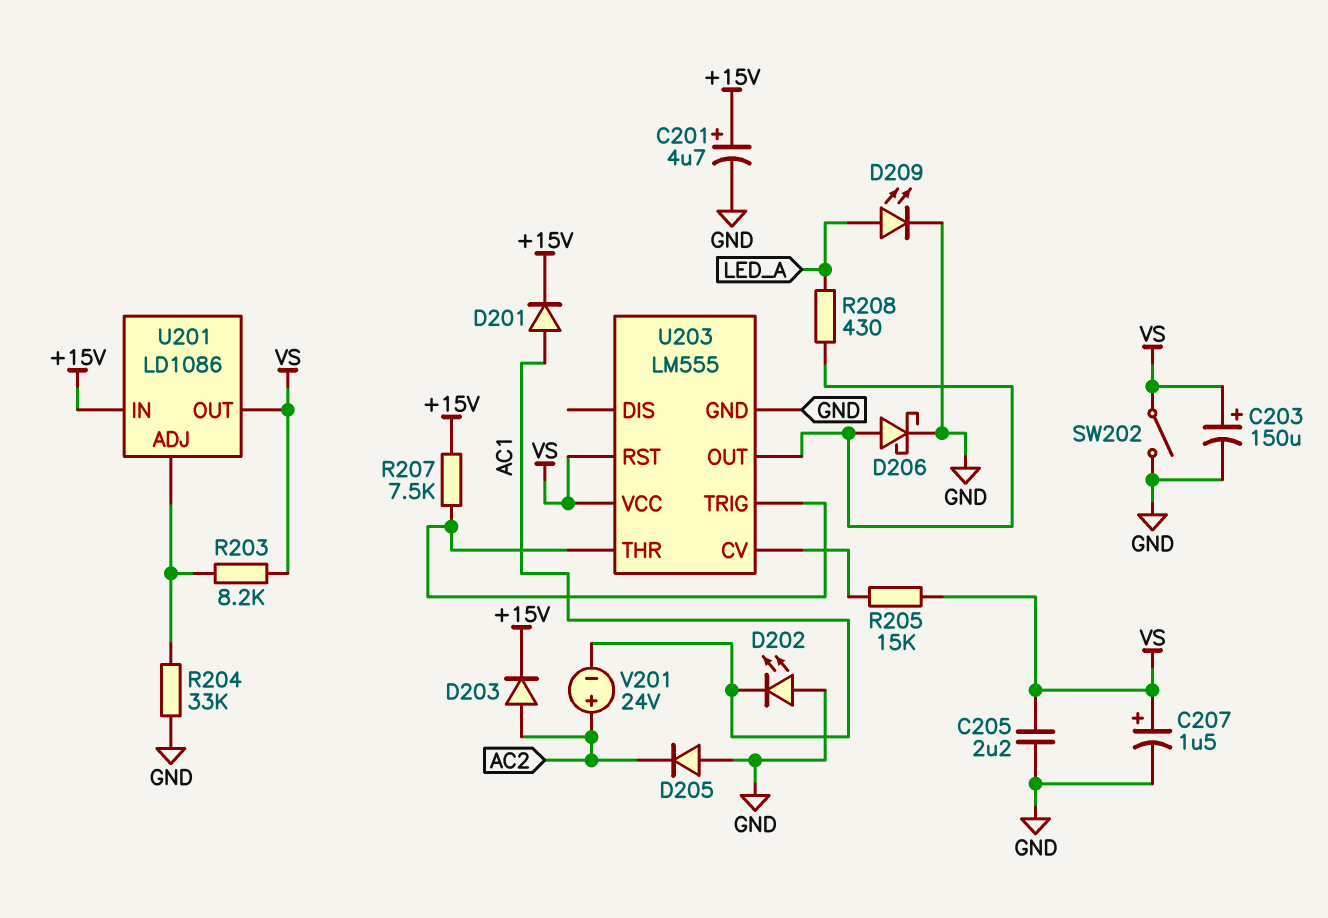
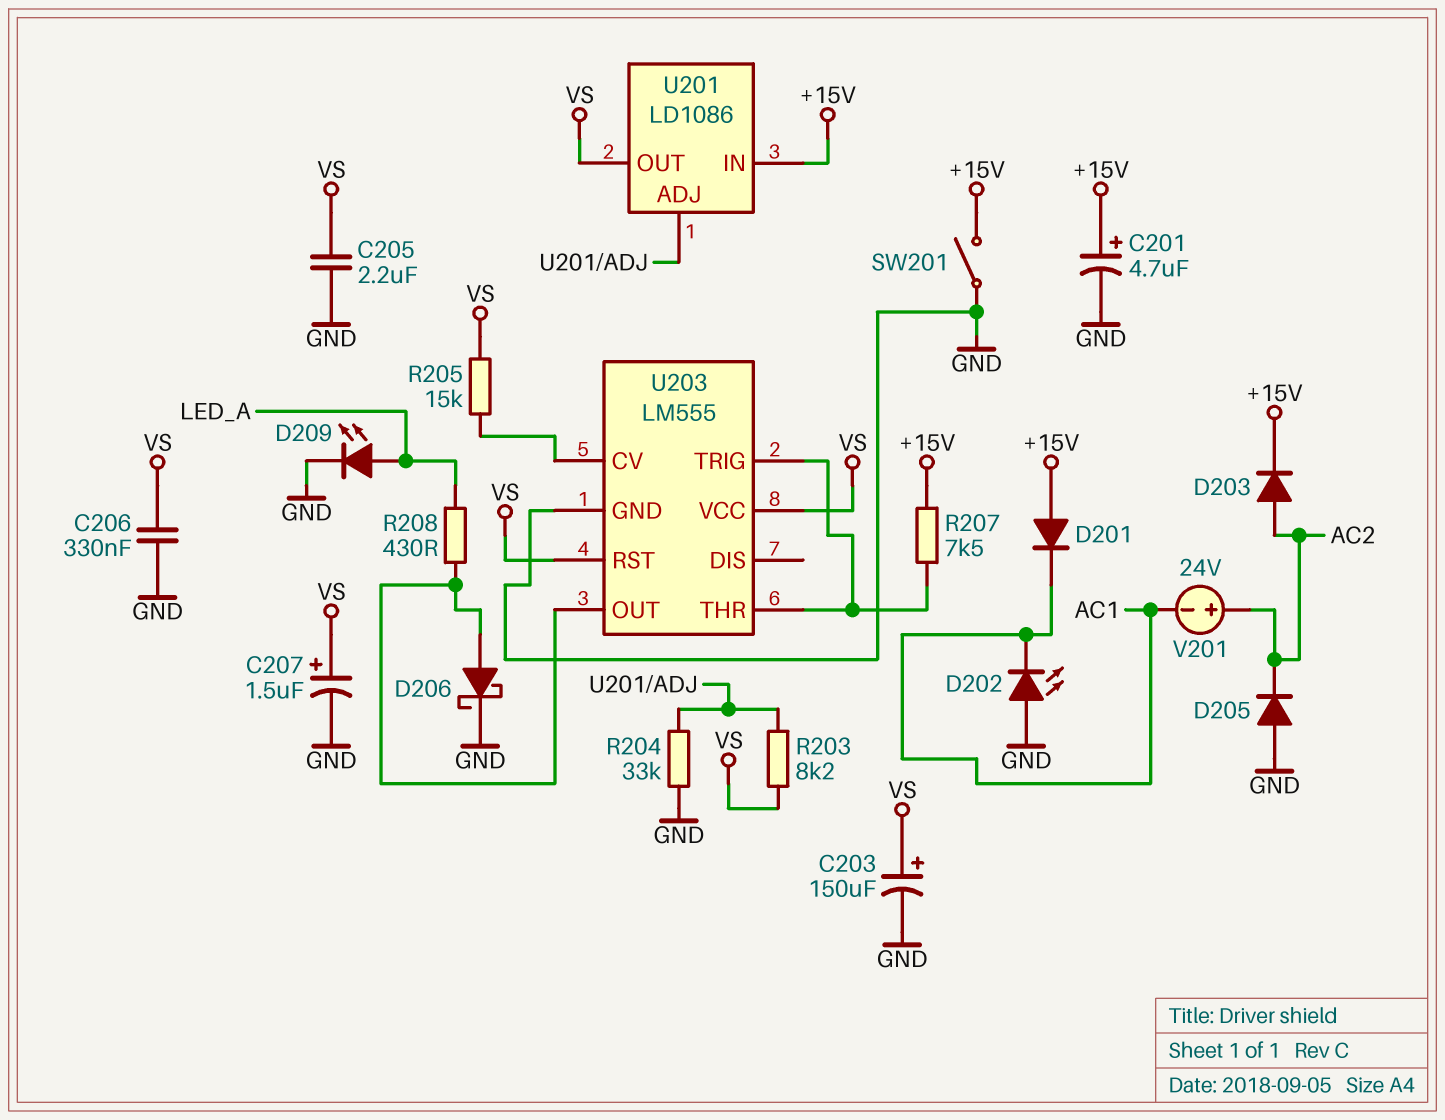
C206: none -> 330nF (GND, VS)
D201: diode (A AC1, K +15V) -> diode (A +15V, K AC1)
SW201: none -> switch (+15V, GND)
SW202: switch (GND, VS) -> none

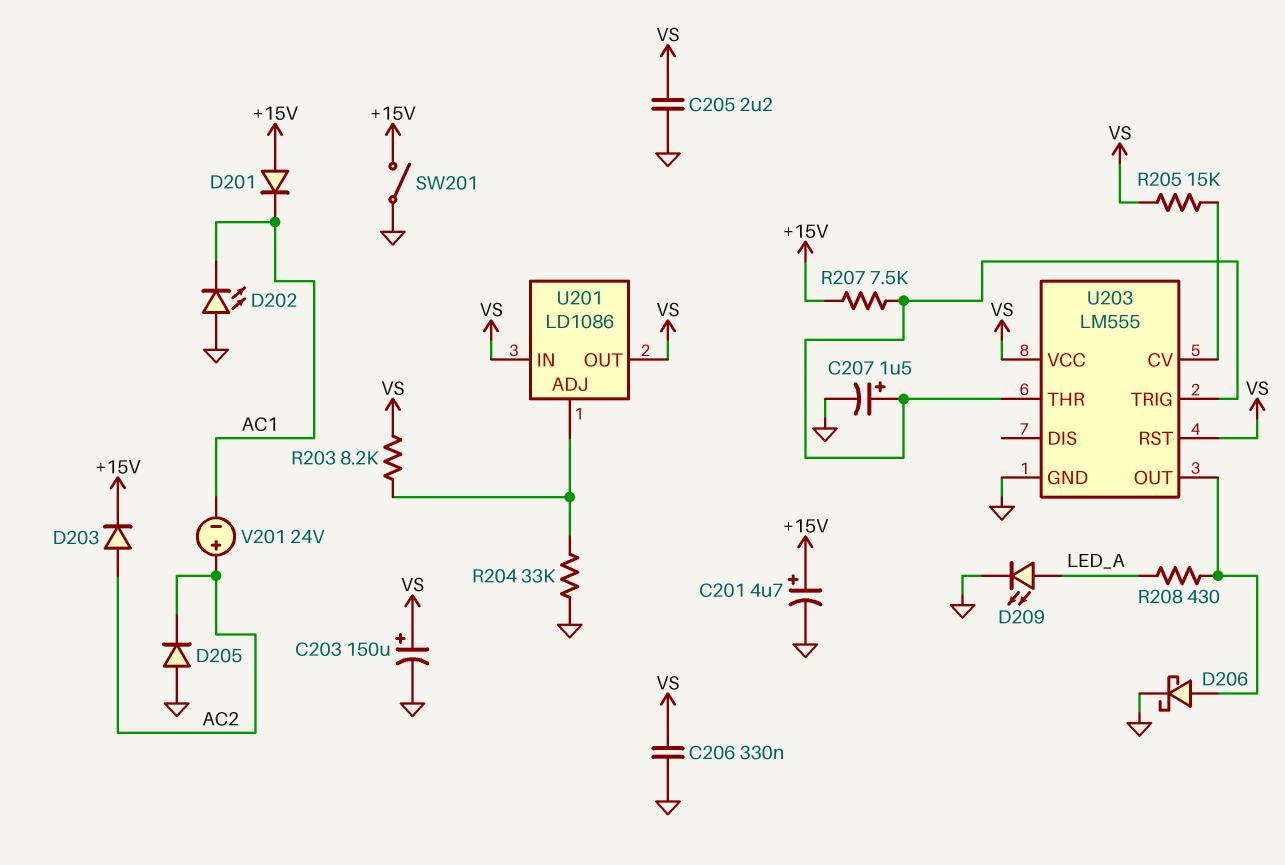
C207: 1.5uF (plus VS, minus GND) -> 1.5uF (plus U203/THR, minus GND)
U201 pin IN: +15V -> VS

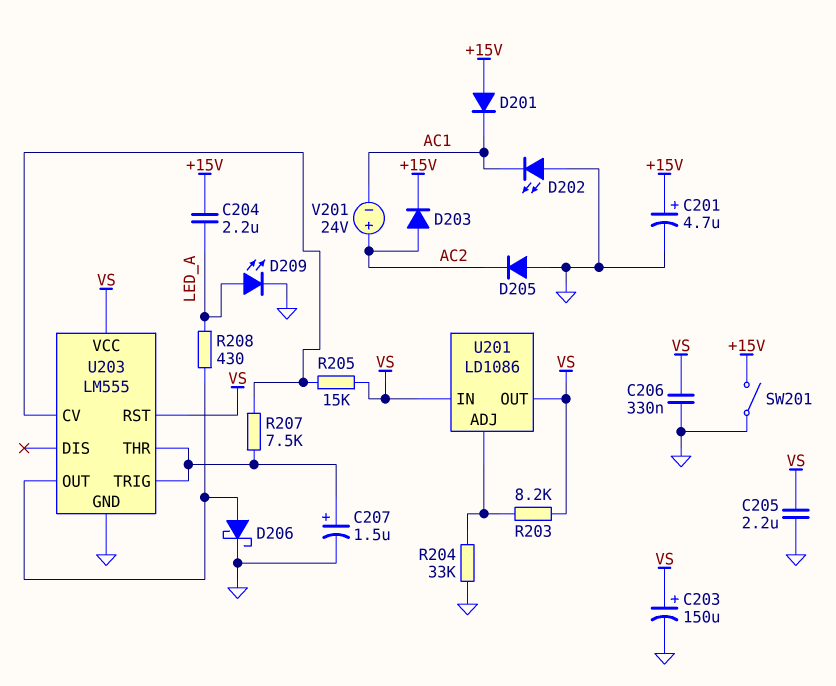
C204: none -> 2.2uF (+15V, LED_A)
R207: 7.5k (+15V, U203/THR) -> 7.5k (U203/CV, U203/THR)

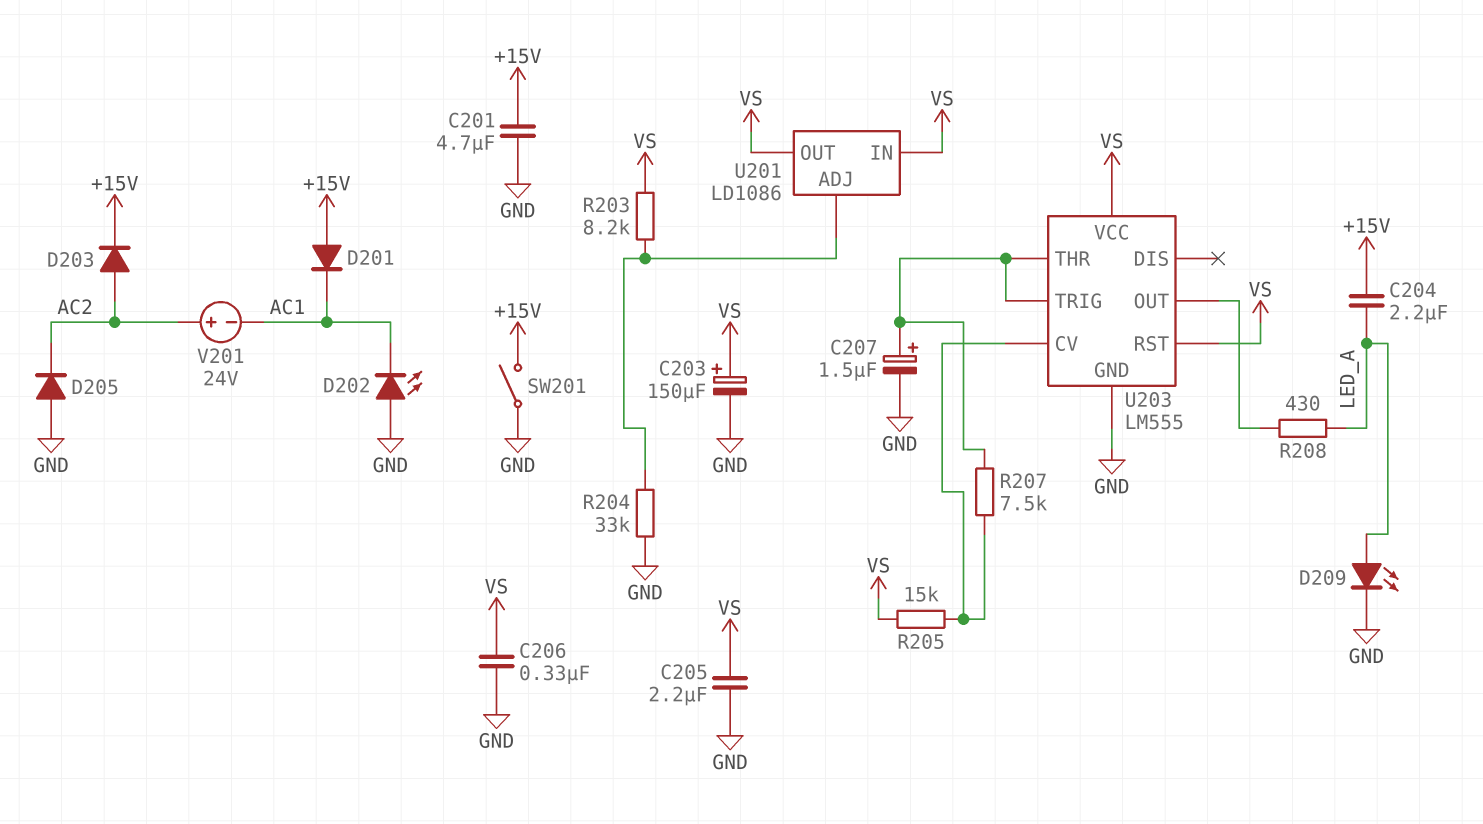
C201: 4.7uF (plus +15V, minus GND) -> 4.7uF (+15V, GND)
D206: schottky (A U203/OUT, K GND) -> none

